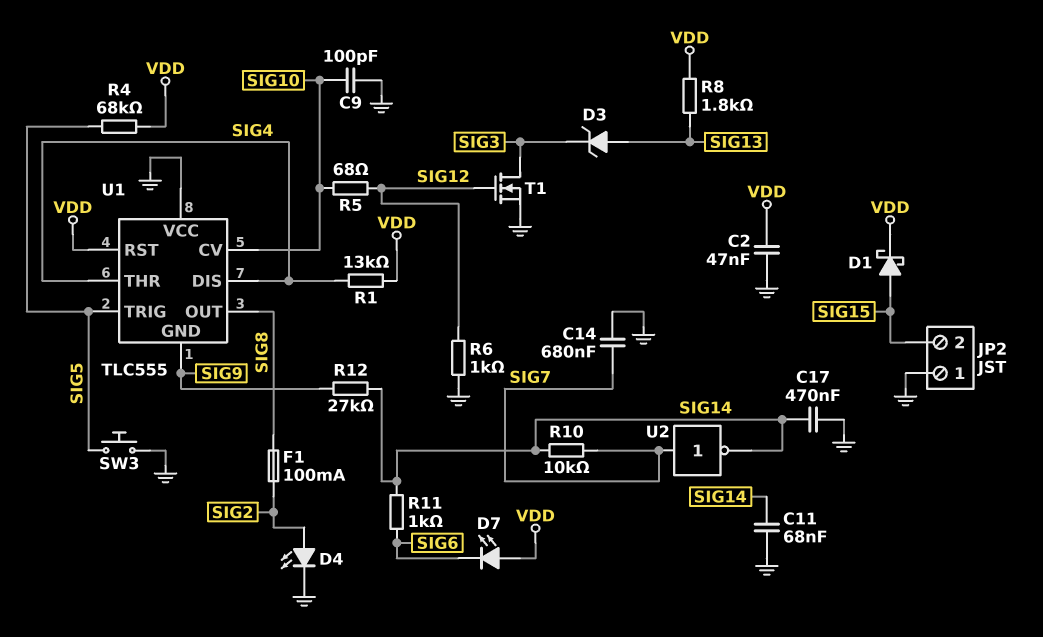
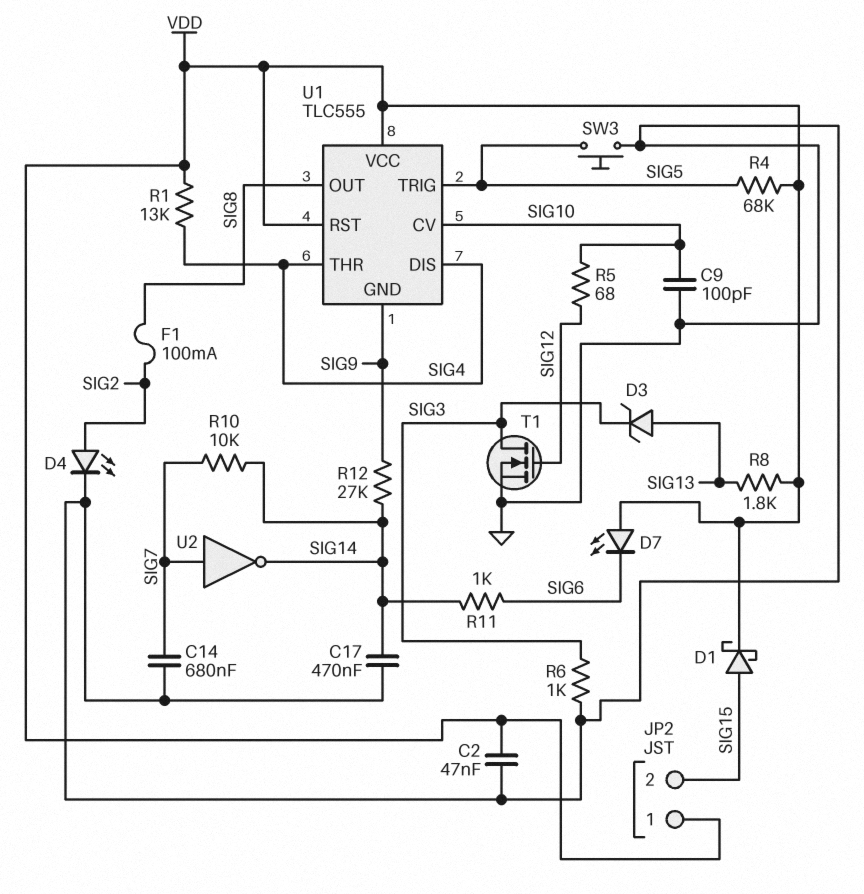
C11: 68nF (GND, SIG14) -> none
JP2 pin 1: GND -> VDD
R6: 1k (GND, SIG12) -> 1k (GND, SIG3)
U1 pin VCC: GND -> VDD

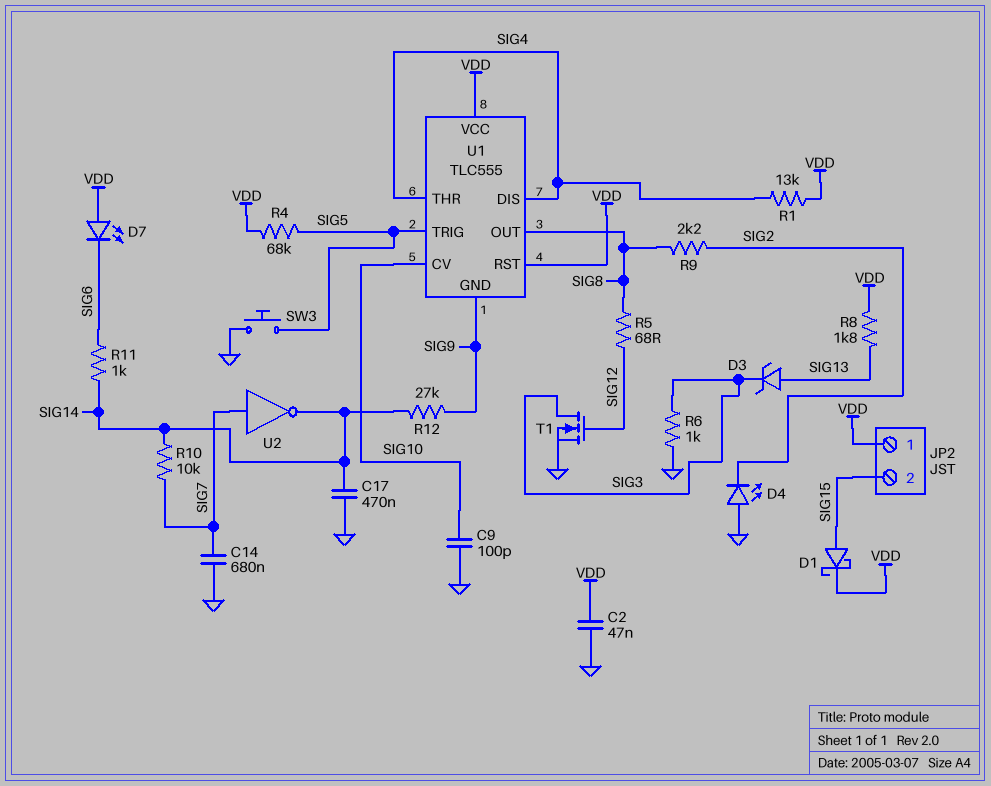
D4: LED (A SIG2, K GND) -> LED (A GND, K SIG2)
F1: 100mA (SIG2, SIG8) -> none
R5: 68 (SIG10, SIG12) -> 68 (SIG8, SIG12)
R9: none -> 2.2k (SIG2, SIG8)

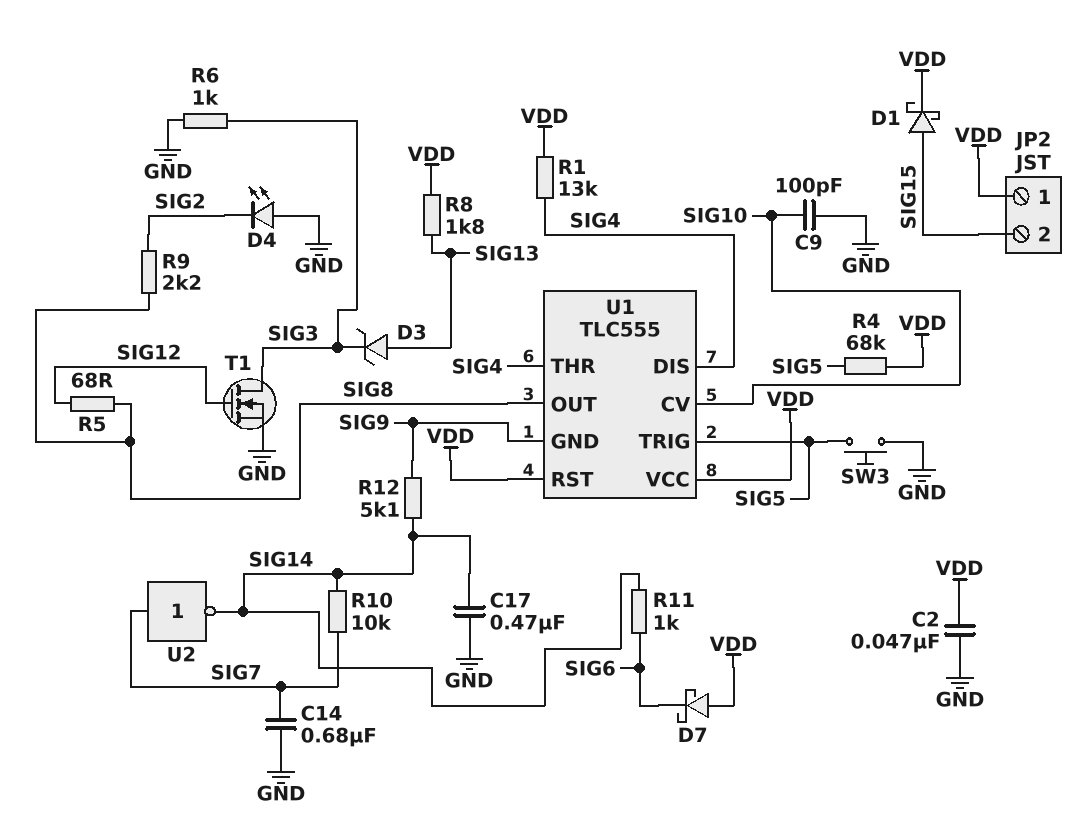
D7: LED (A VDD, K SIG6) -> schottky (A VDD, K SIG6)
R12: 27k (SIG9, SIG14) -> 5.1k (SIG9, SIG14)

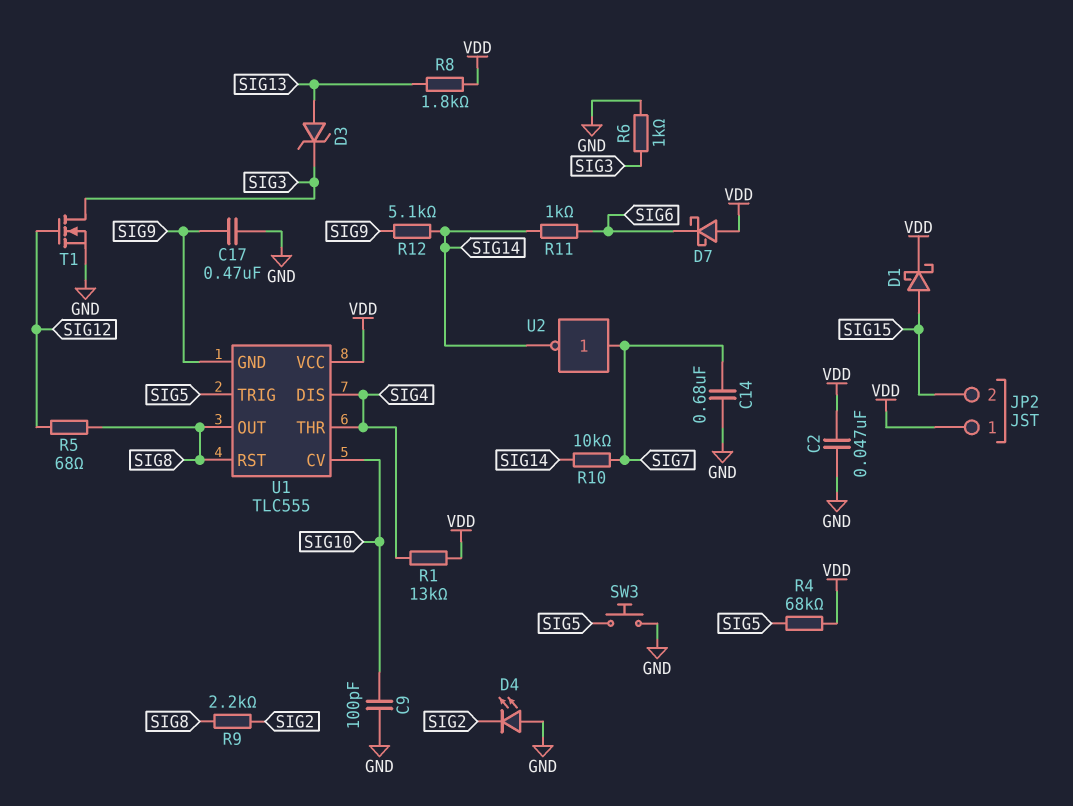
C17: 470nF (GND, SIG14) -> 470nF (GND, SIG9)
U1 pin RST: VDD -> SIG8

